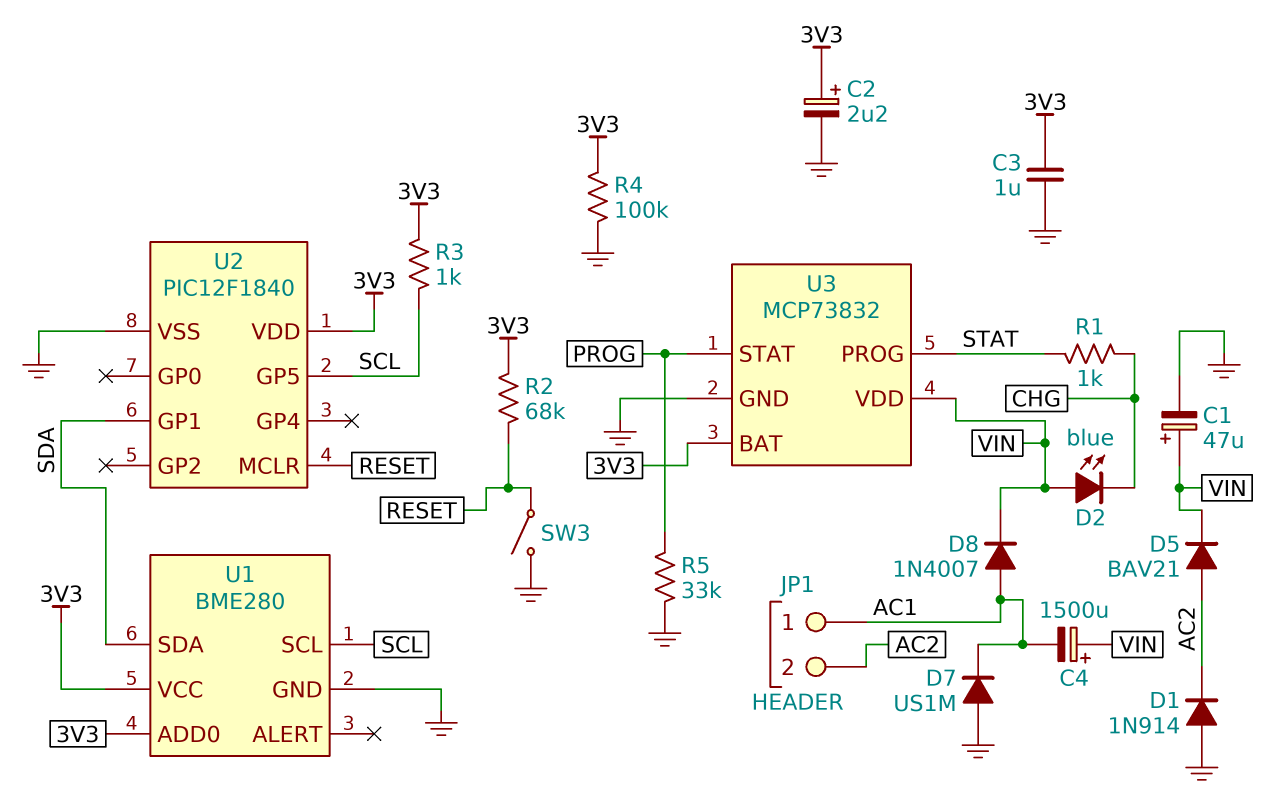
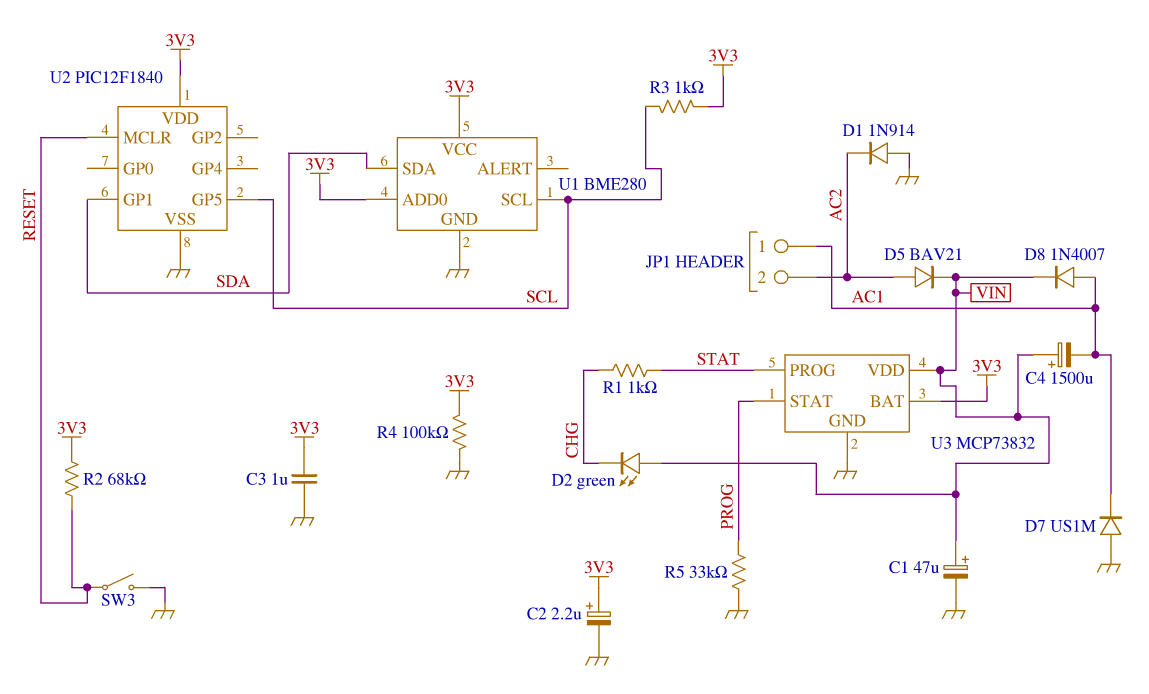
D2: LED blue (A VIN, K CHG) -> LED green (A VIN, K CHG)

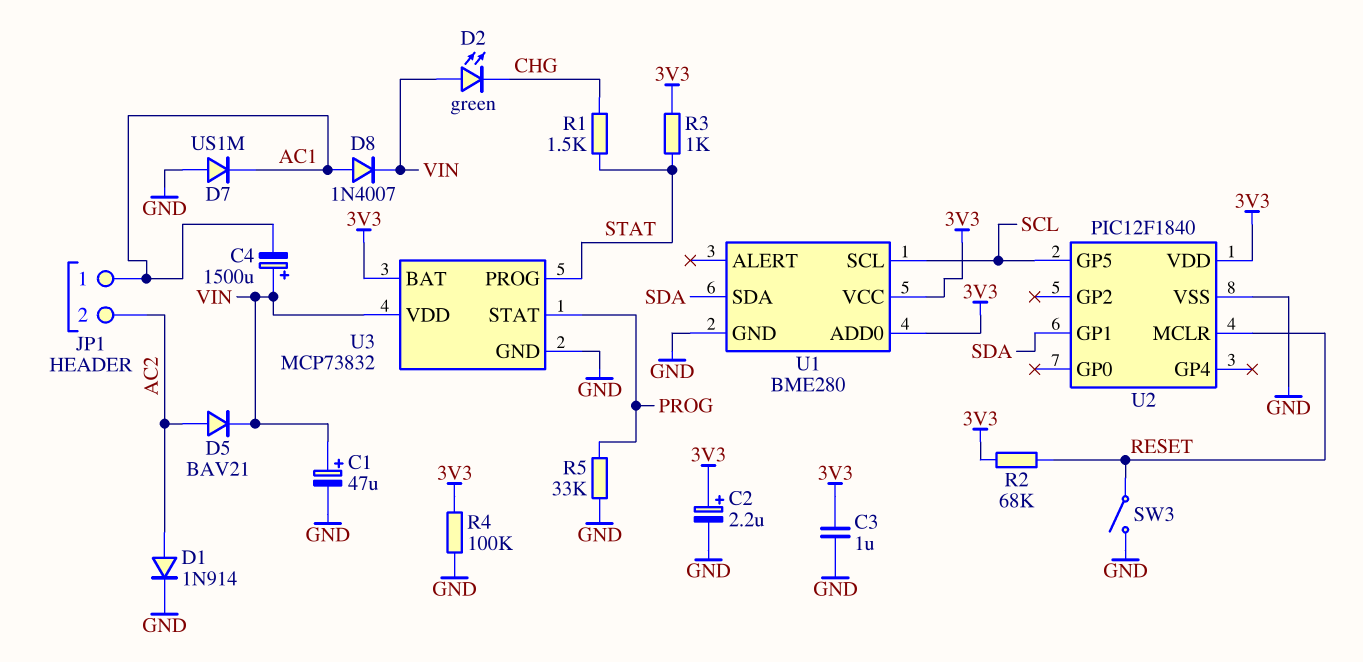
D1: diode 1N914 (A GND, K AC2) -> diode 1N914 (A AC2, K GND)
R1: 1k (CHG, STAT) -> 1.5k (CHG, STAT)
R3: 1k (3V3, SCL) -> 1k (3V3, STAT)

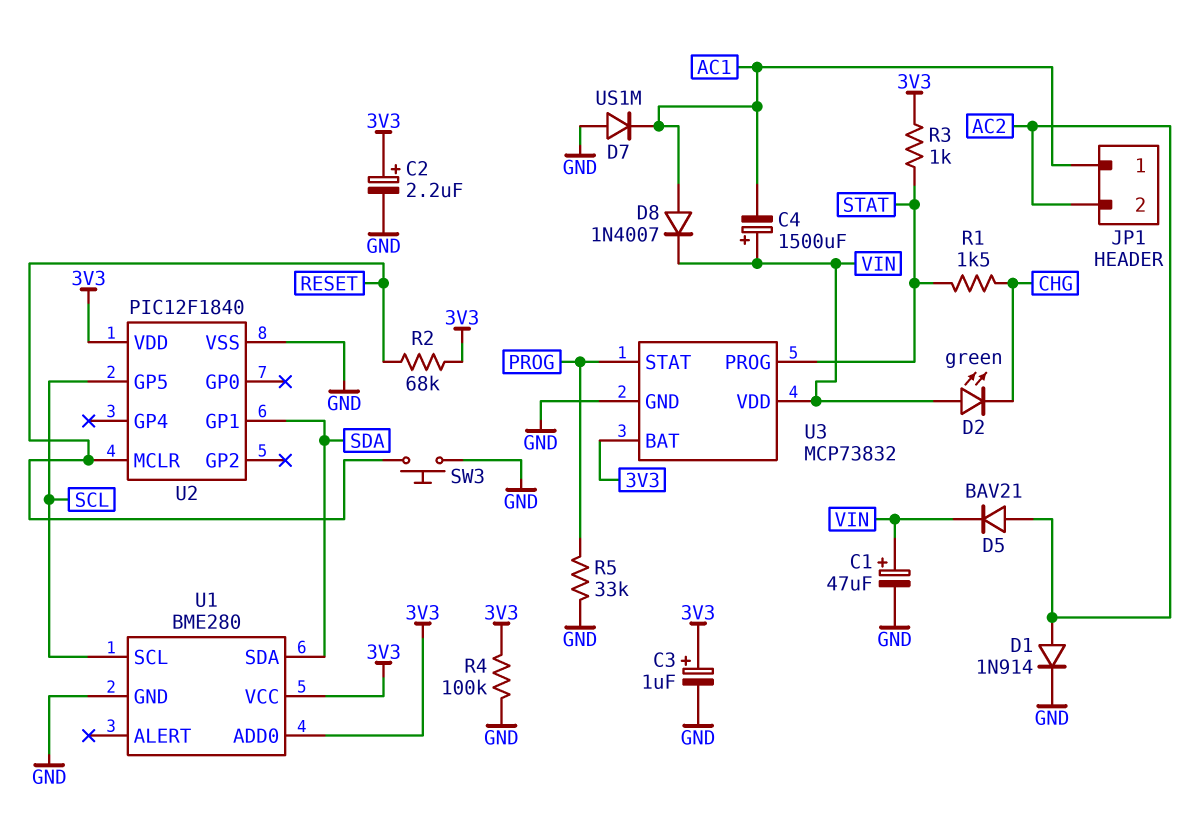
C3: 1uF (3V3, GND) -> 1uF (plus 3V3, minus GND)
SW3: switch (GND, RESET) -> button (GND, RESET)

